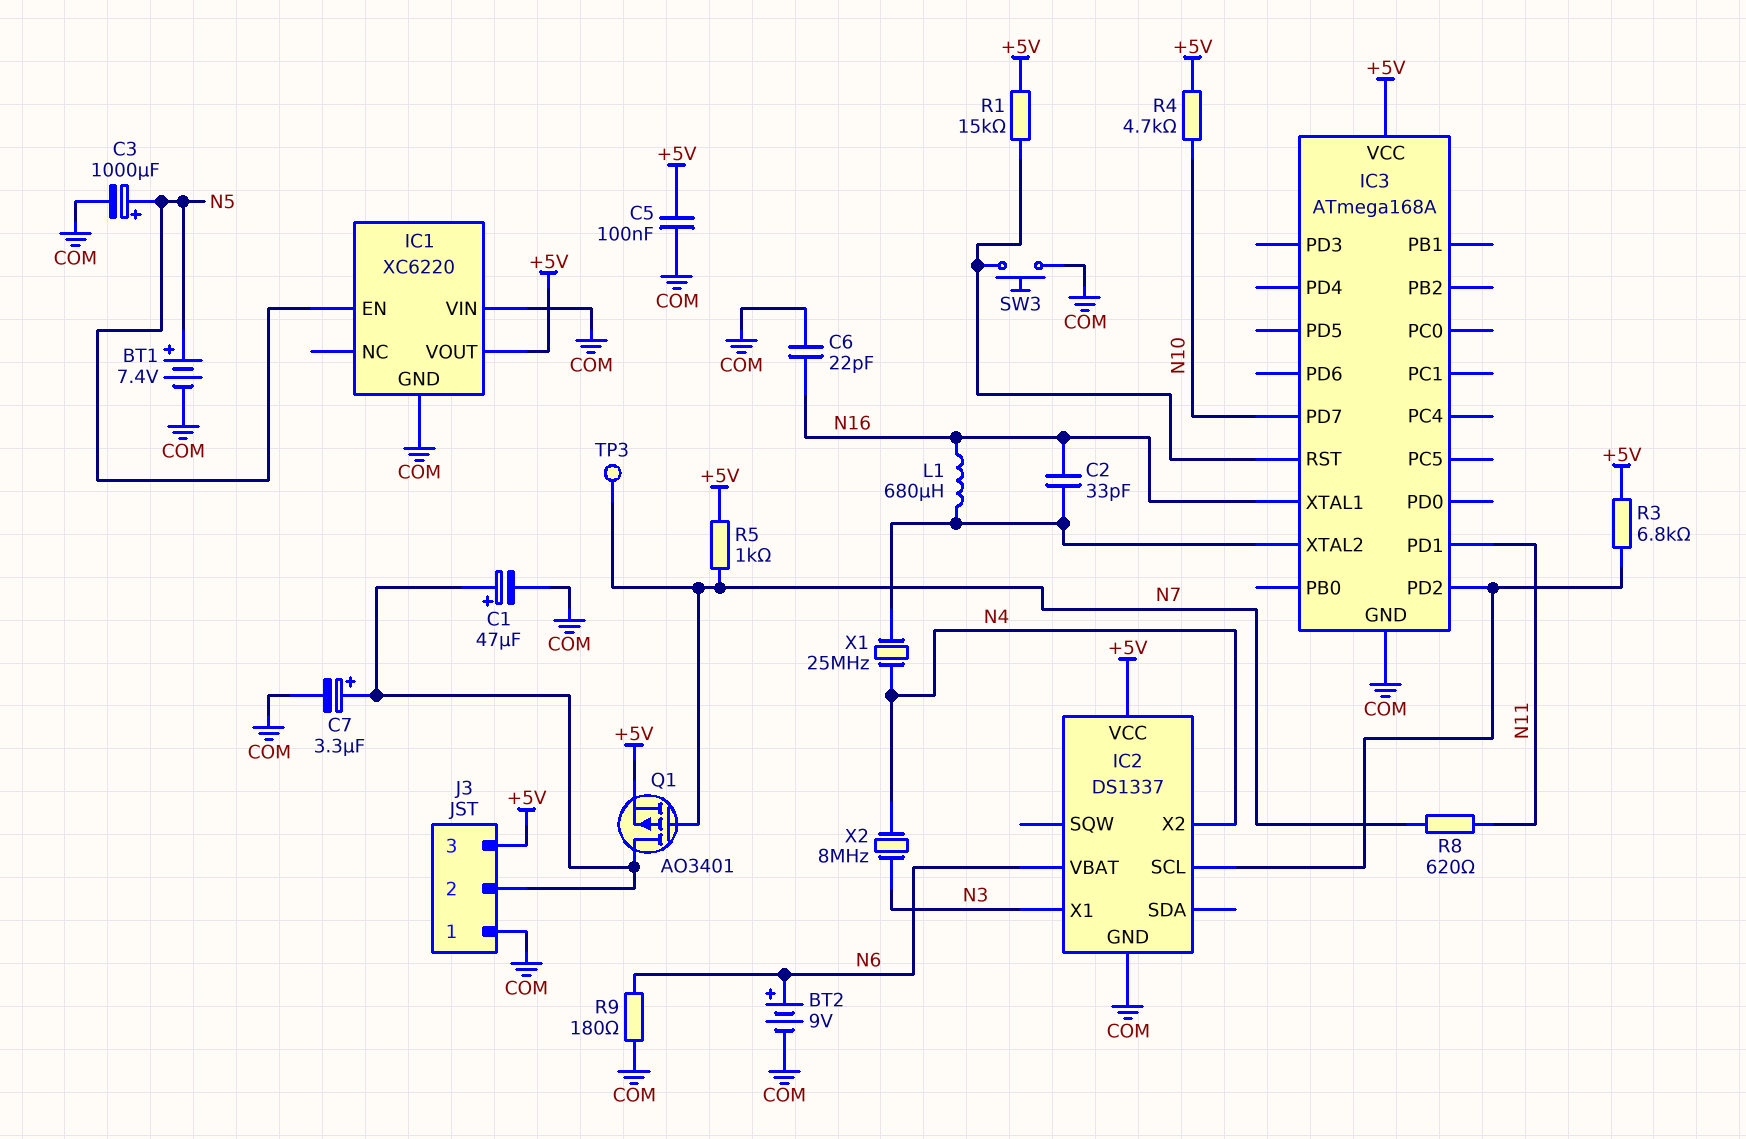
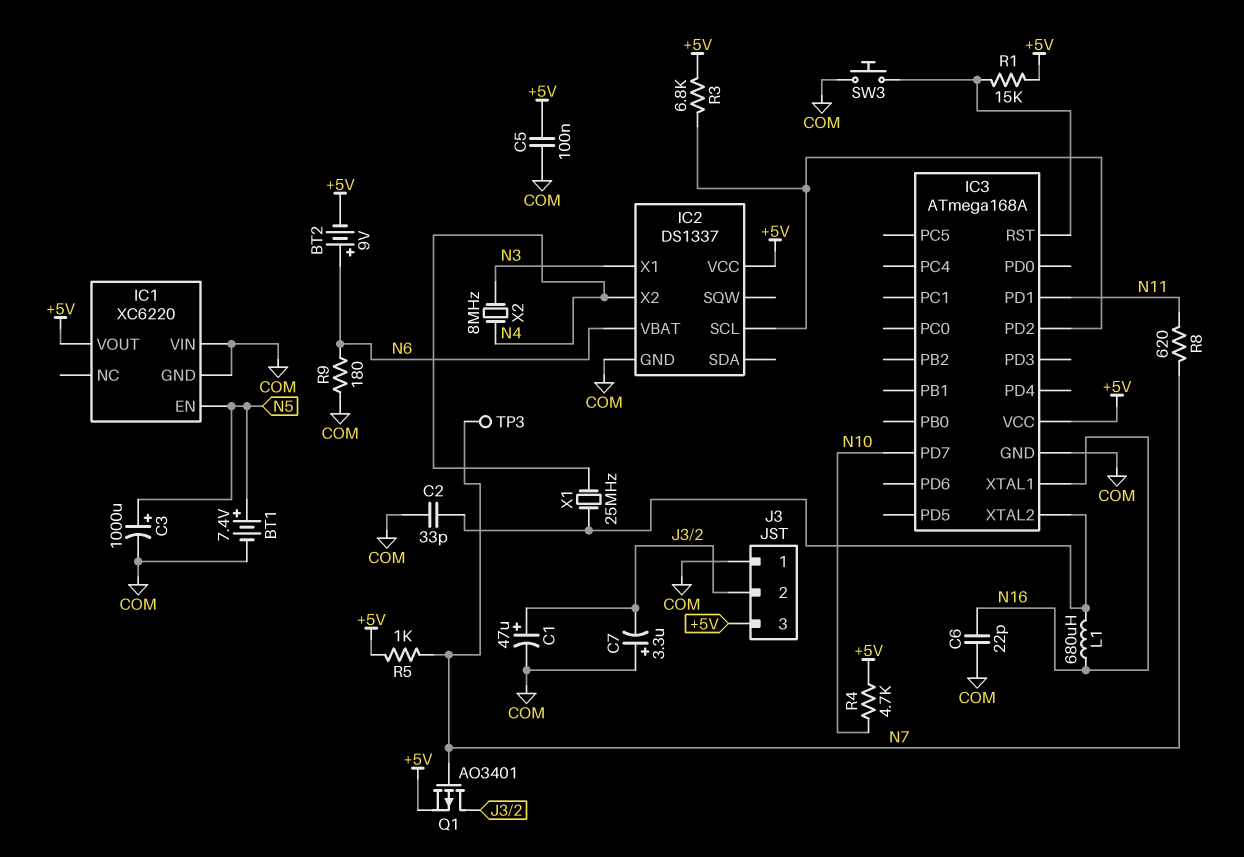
BT2: 9V (plus N6, minus COM) -> 9V (plus N6, minus +5V)
C2: 33pF (IC3/XTAL2, N16) -> 33pF (COM, IC3/XTAL2)
C7: 3.3uF (plus J3/2, minus COM) -> 3.3uF (plus COM, minus J3/2)

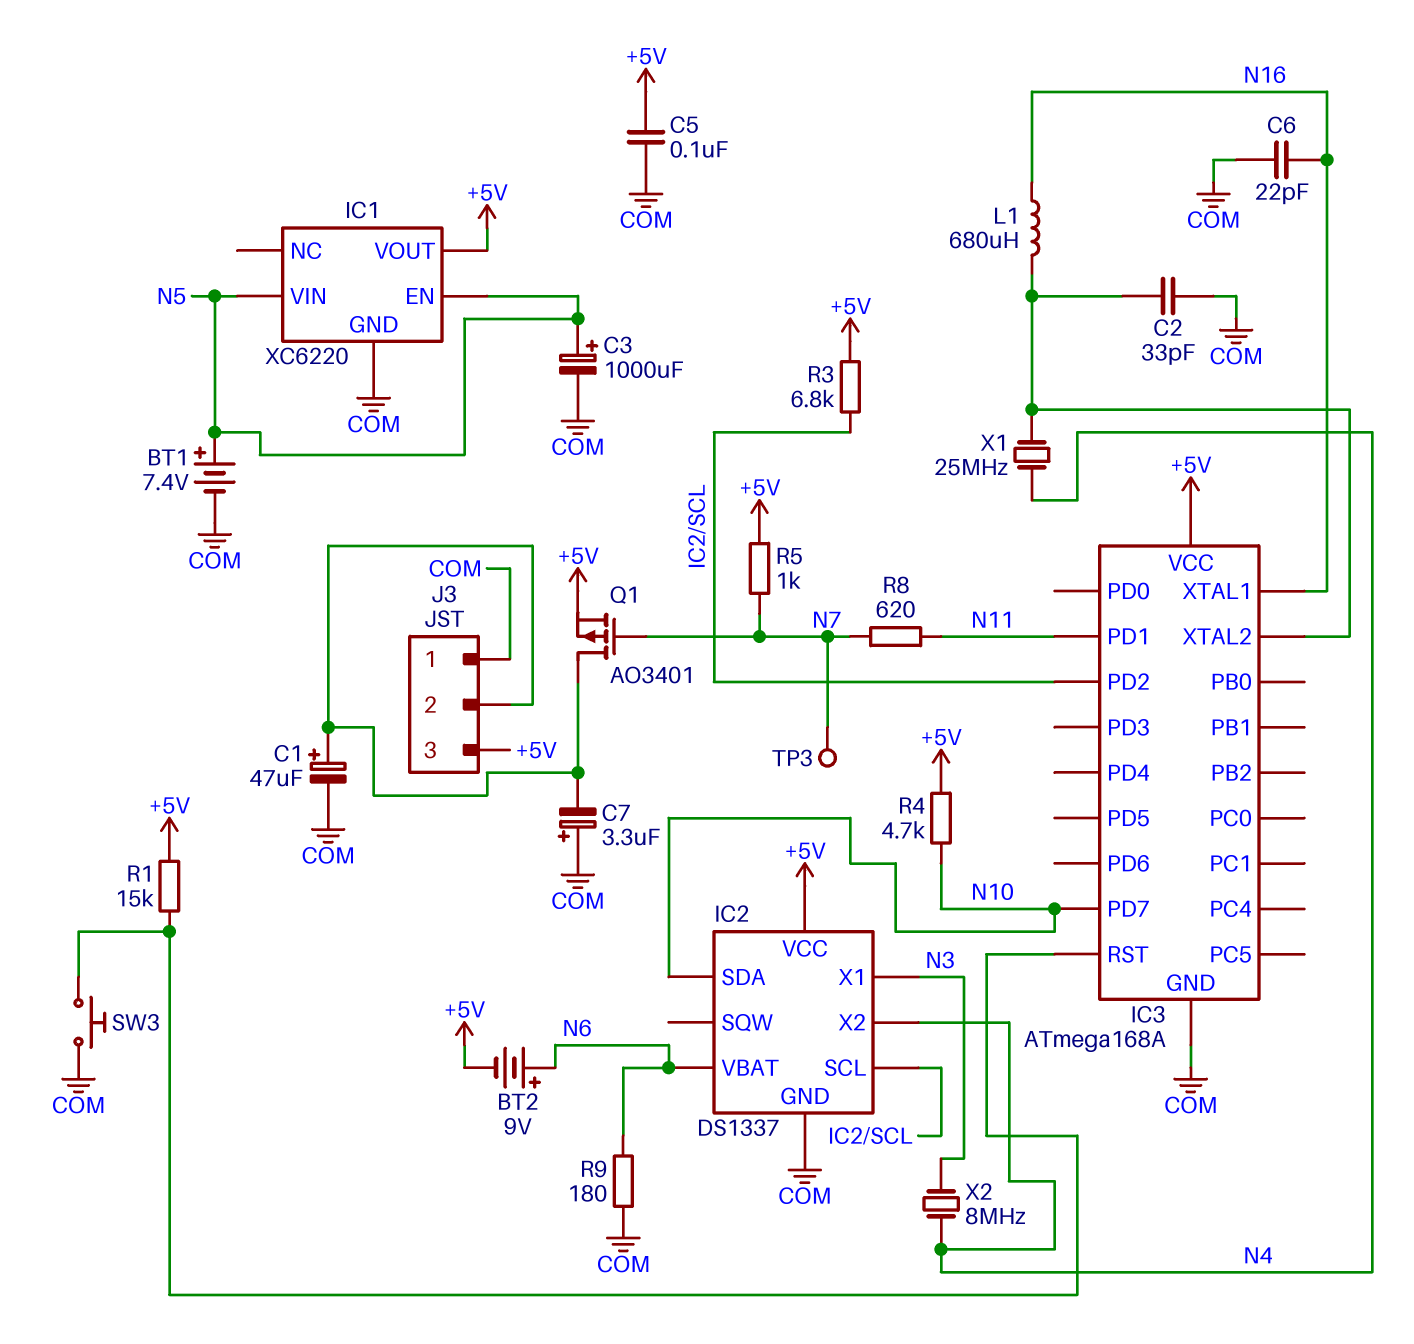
IC1 pin VIN: COM -> N5
IC2 pin SDA: none -> N10

